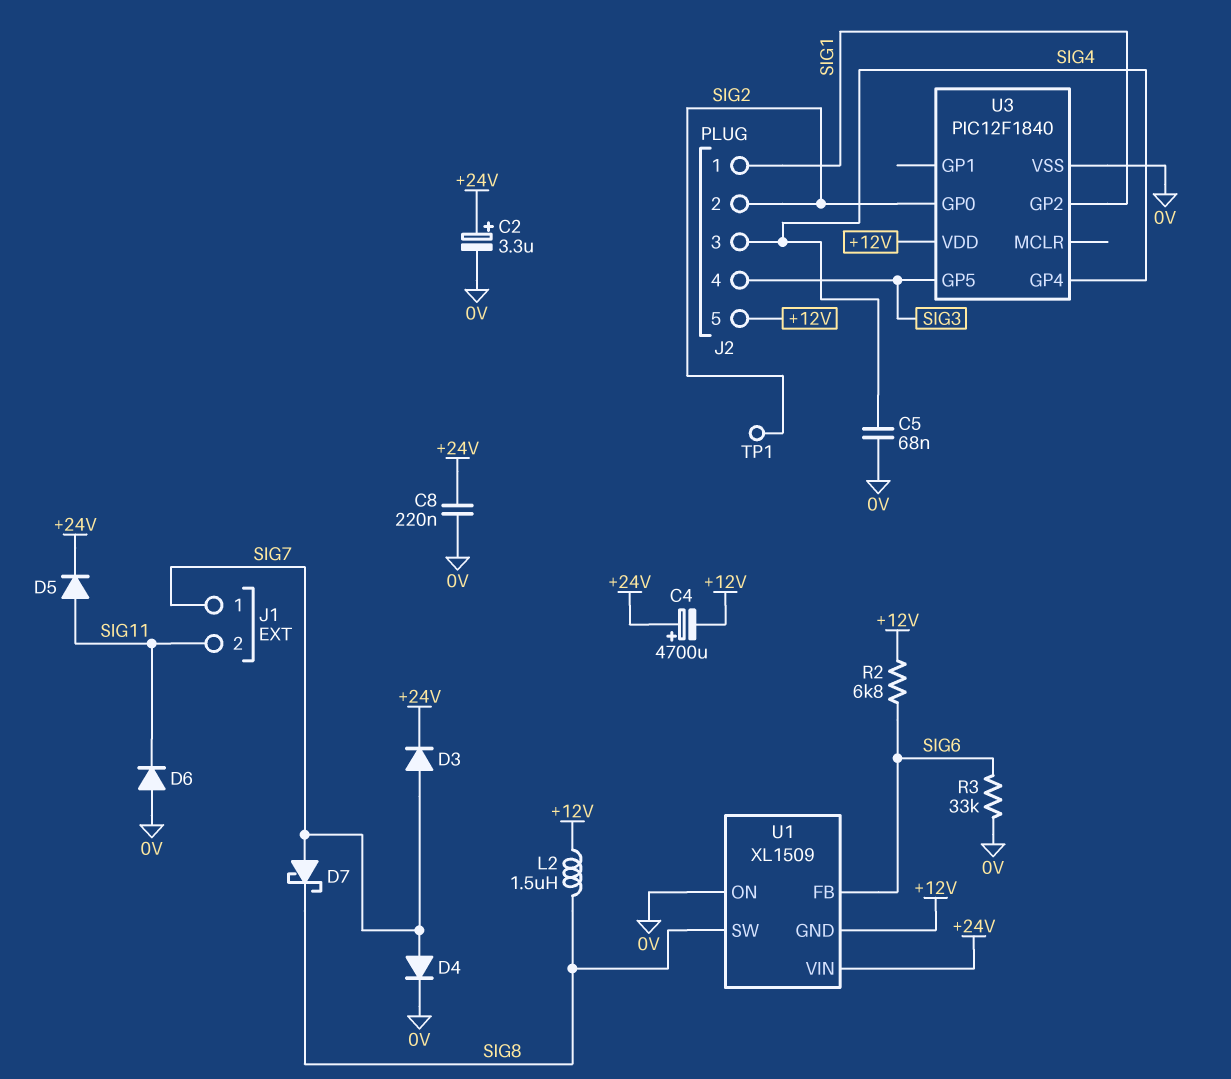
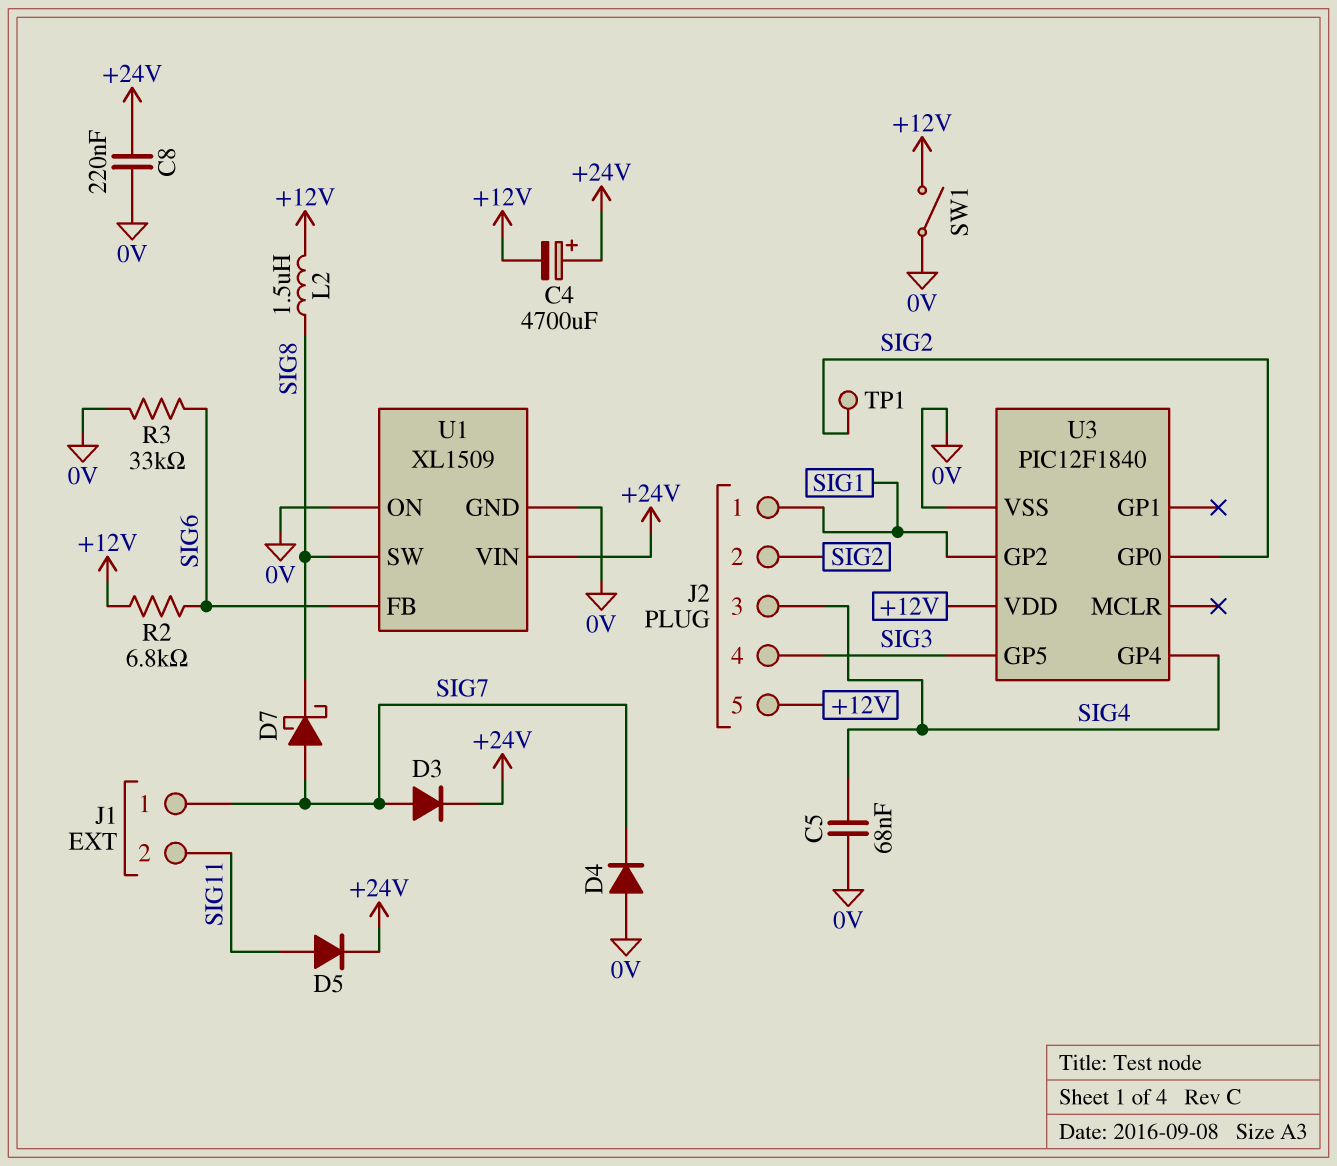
C2: 3.3uF (plus +24V, minus 0V) -> none
D4: diode (A SIG7, K 0V) -> diode (A 0V, K SIG7)
D6: diode (A 0V, K SIG11) -> none
SW1: none -> switch (+12V, 0V)
U1 pin GND: +12V -> 0V

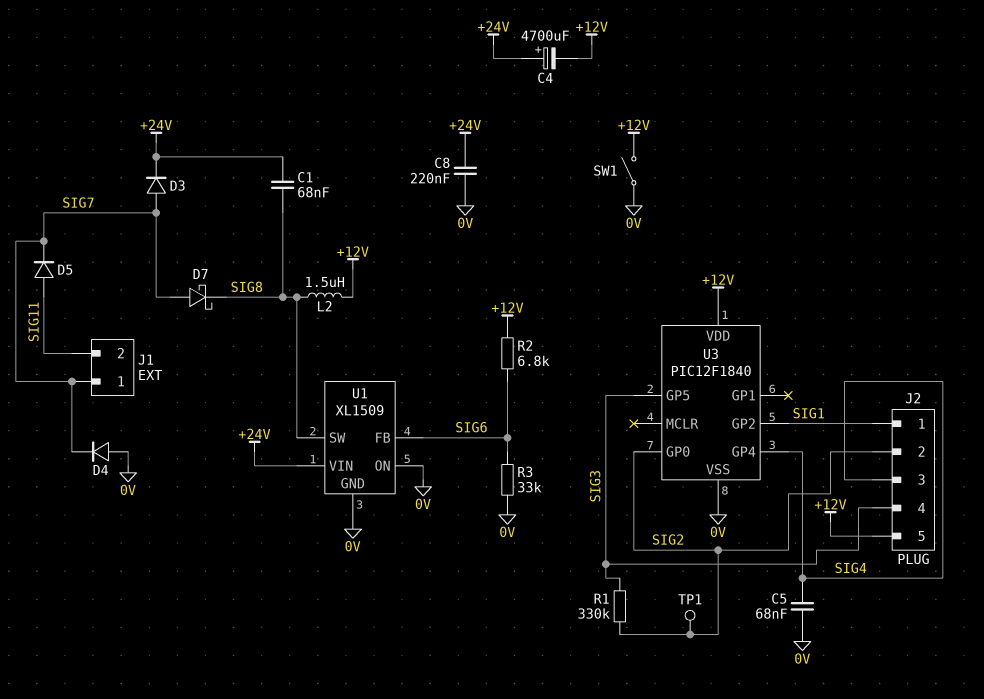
C1: none -> 68nF (+24V, SIG8)
D5: diode (A SIG11, K +24V) -> diode (A SIG11, K SIG7)
R1: none -> 330k (SIG2, SIG3)

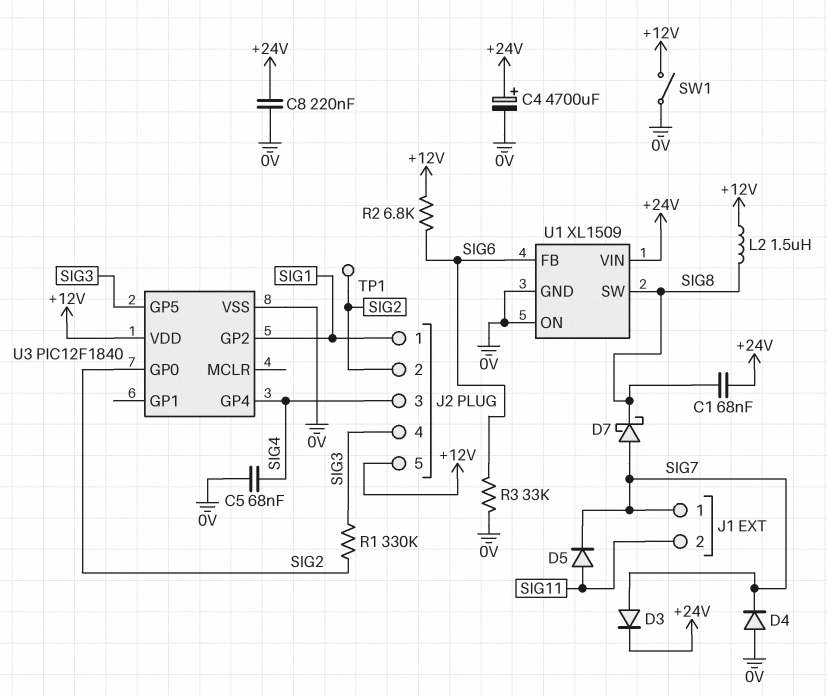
C4: 4700uF (plus +24V, minus +12V) -> 4700uF (plus +24V, minus 0V)

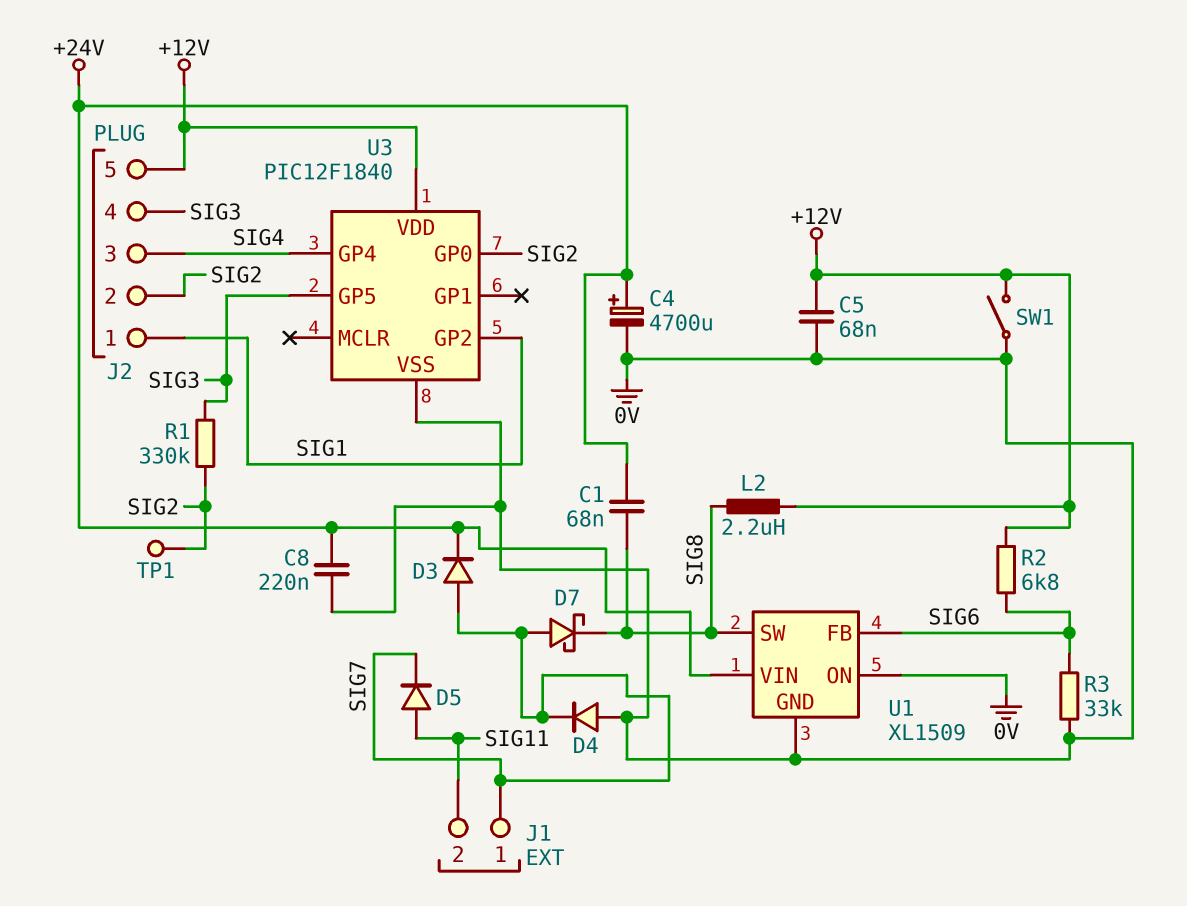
C5: 68nF (0V, SIG4) -> 68nF (+12V, 0V)
L2: 1.5uH (+12V, SIG8) -> 2.2uH (+12V, SIG8)

